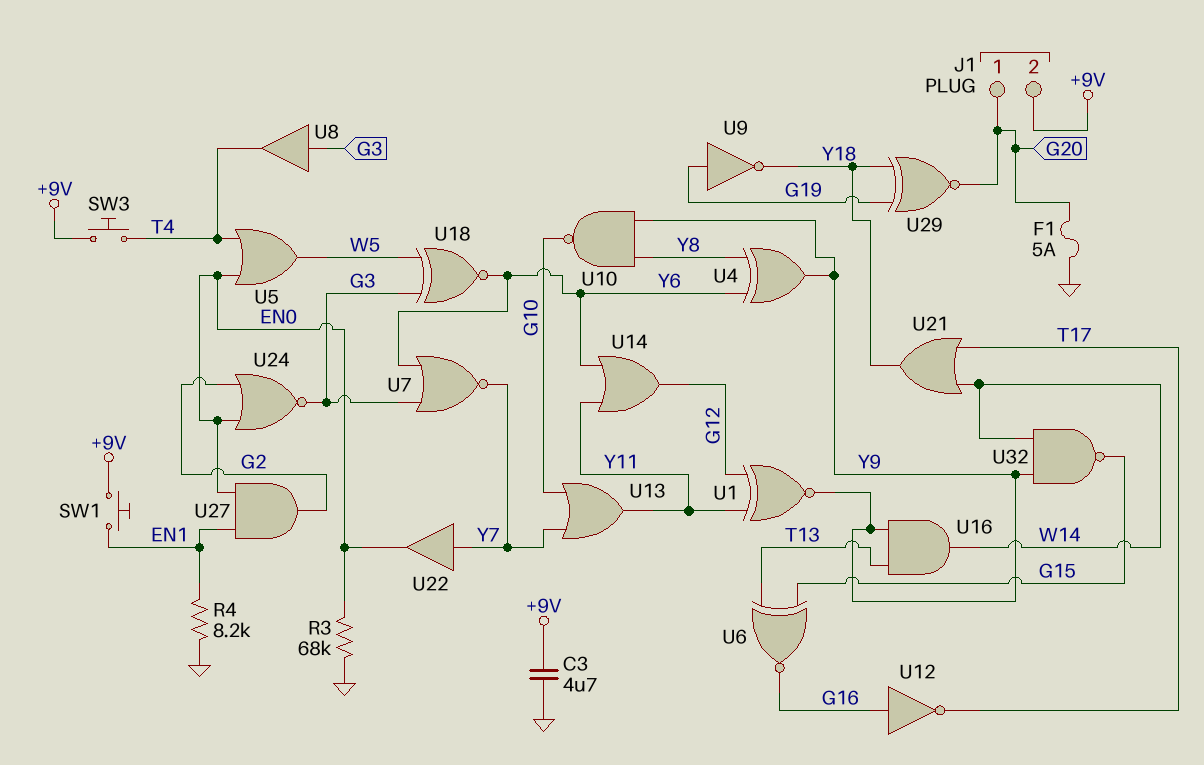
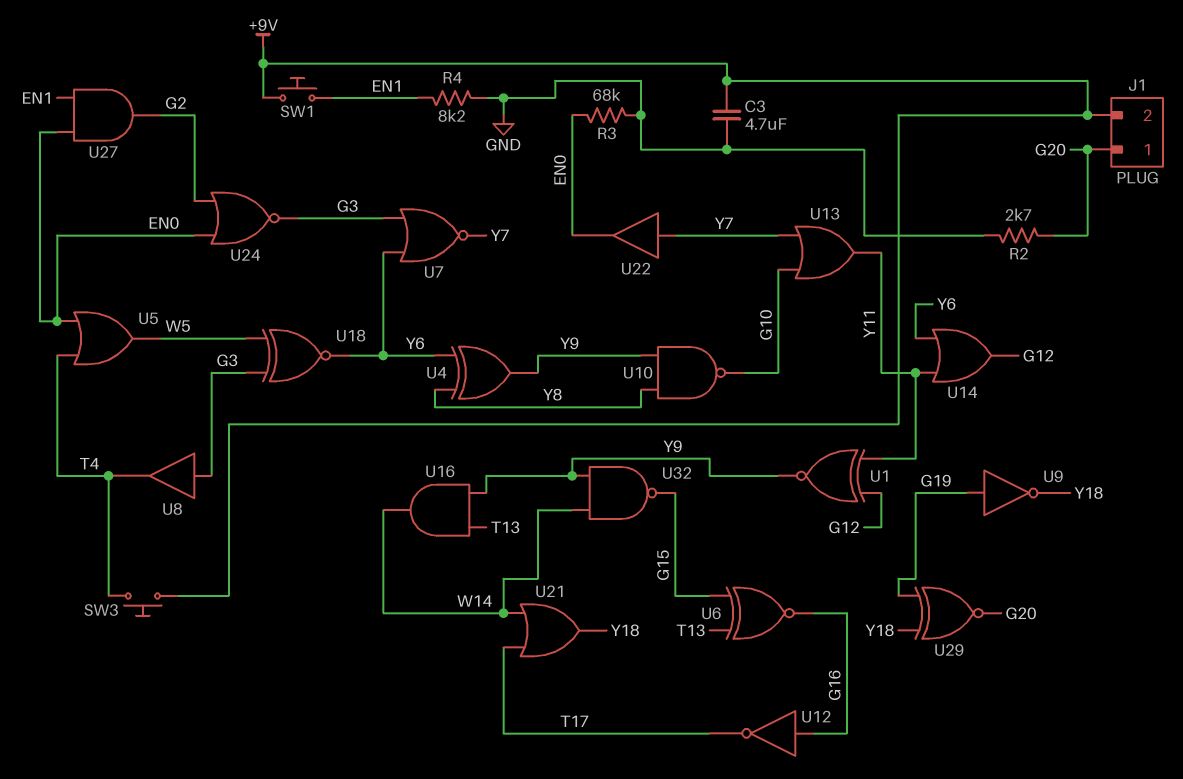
F1: 5A (G20, GND) -> none
R2: none -> 2.7k (G20, GND)

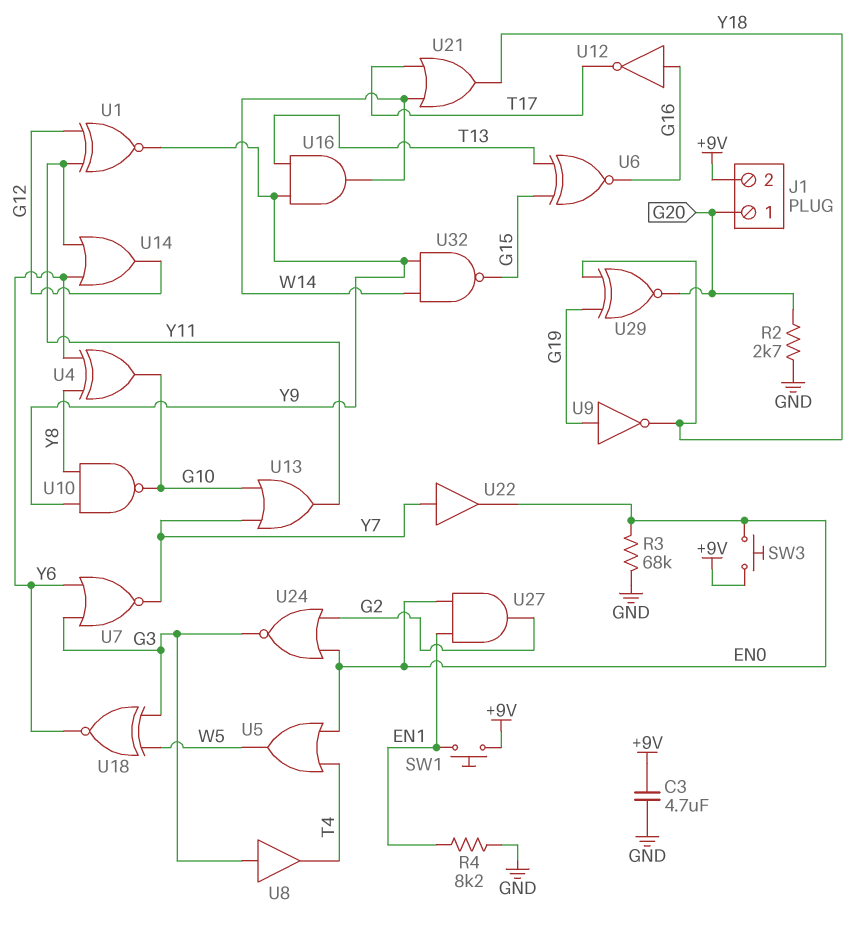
SW3: button (+9V, T4) -> button (+9V, EN0)
U4: XOR (in Y6, in Y8, out Y9) -> XOR (in Y6, in Y8, out G10)

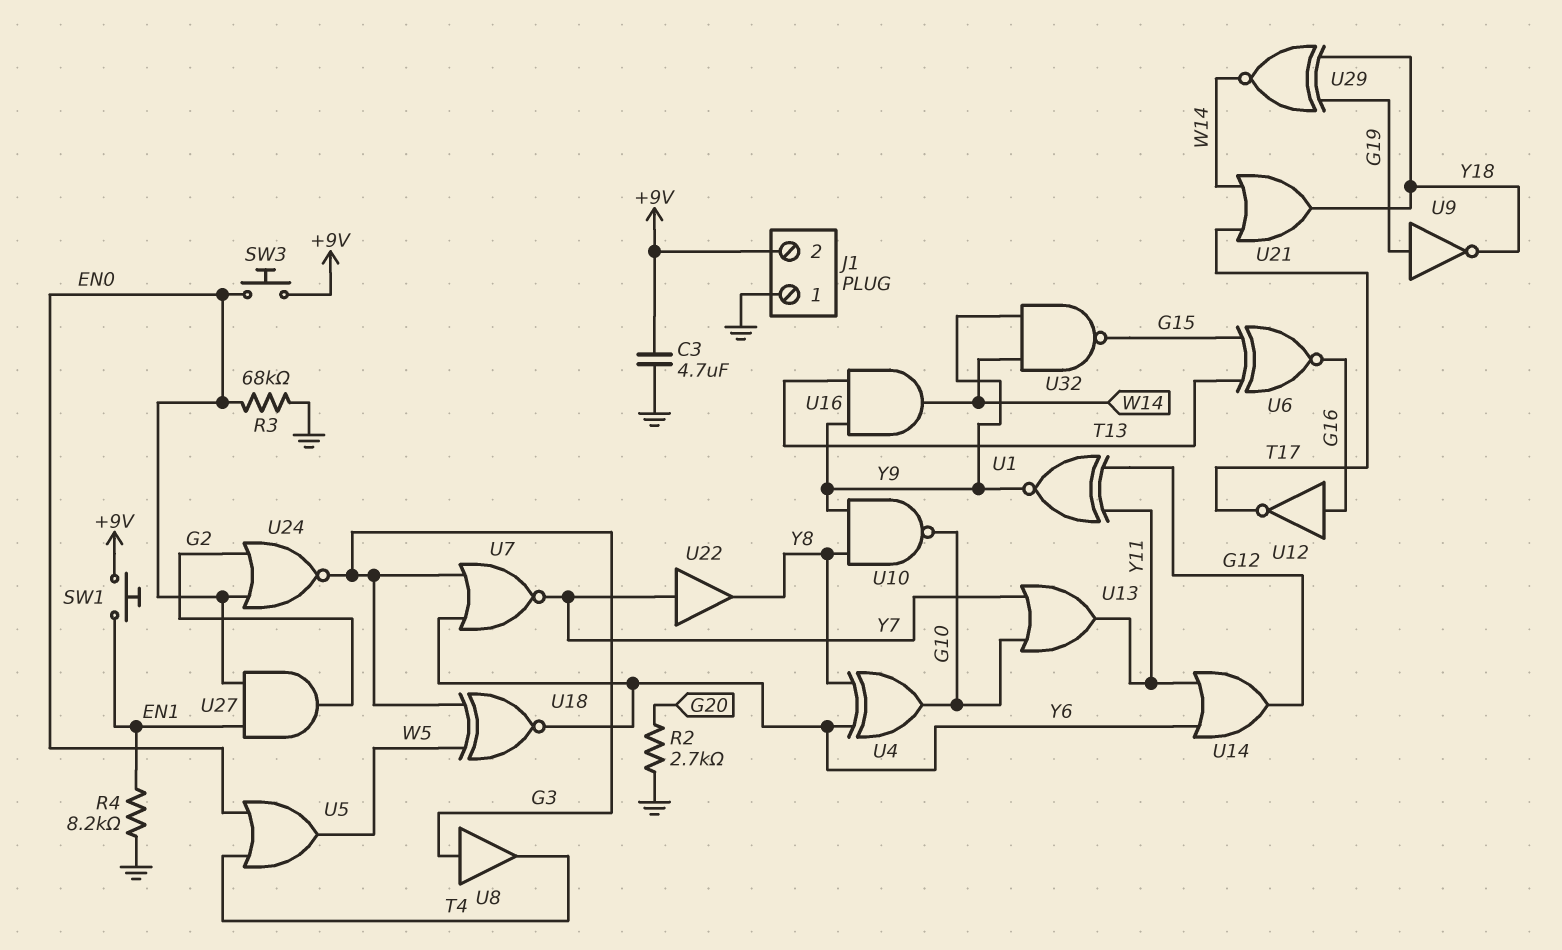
J1 pin 1: G20 -> GND
U22: buffer (in Y7, out EN0) -> buffer (in Y7, out Y8)
U29: XNOR (in G19, in Y18, out G20) -> XNOR (in G19, in Y18, out W14)

